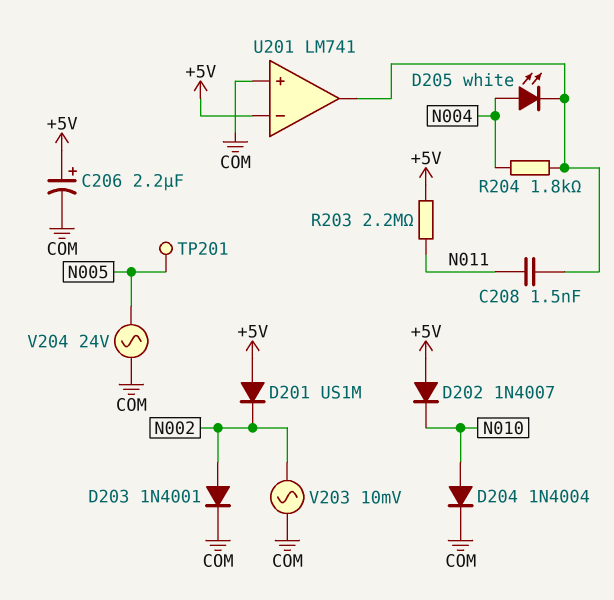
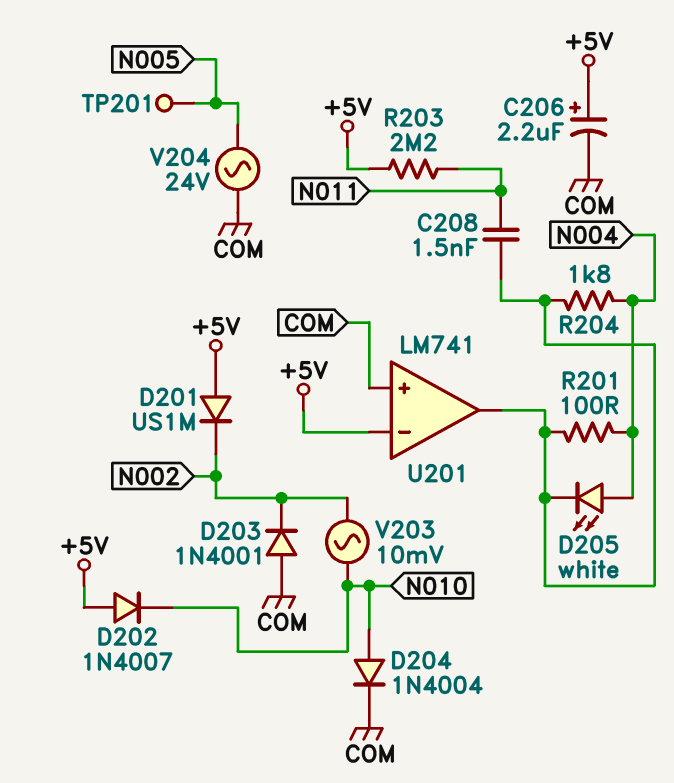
D203: diode 1N4001 (A N002, K COM) -> diode 1N4001 (A COM, K N002)
R201: none -> 100 (N004, U201/out)
V203: AC 10mV (COM, N002) -> AC 10mV (N002, N010)

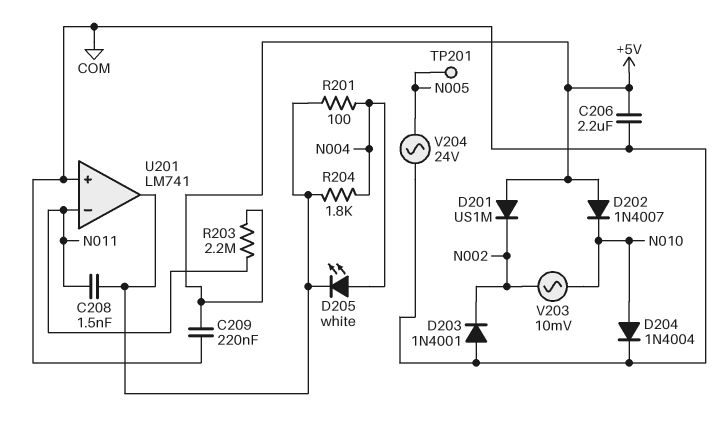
C206: 2.2uF (plus +5V, minus COM) -> 2.2uF (+5V, COM)
C209: none -> 220nF (+5V, COM)
U201 pin in-: +5V -> N011

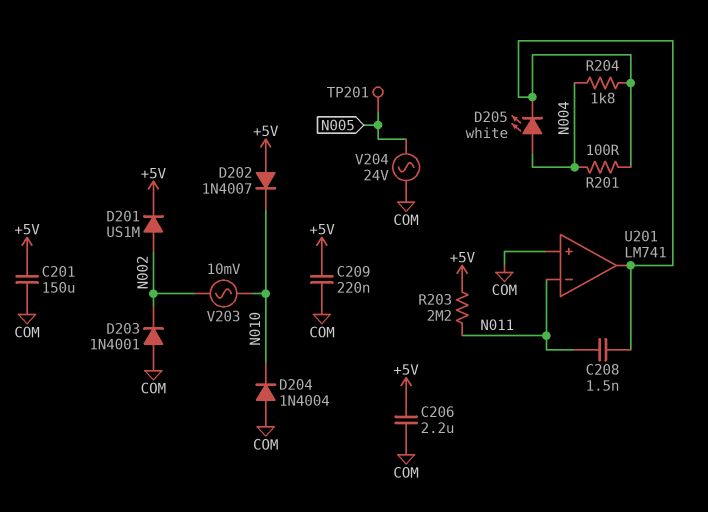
C201: none -> 150uF (+5V, COM)
D201: diode US1M (A +5V, K N002) -> diode US1M (A N002, K +5V)
D204: diode 1N4004 (A N010, K COM) -> diode 1N4004 (A COM, K N010)

